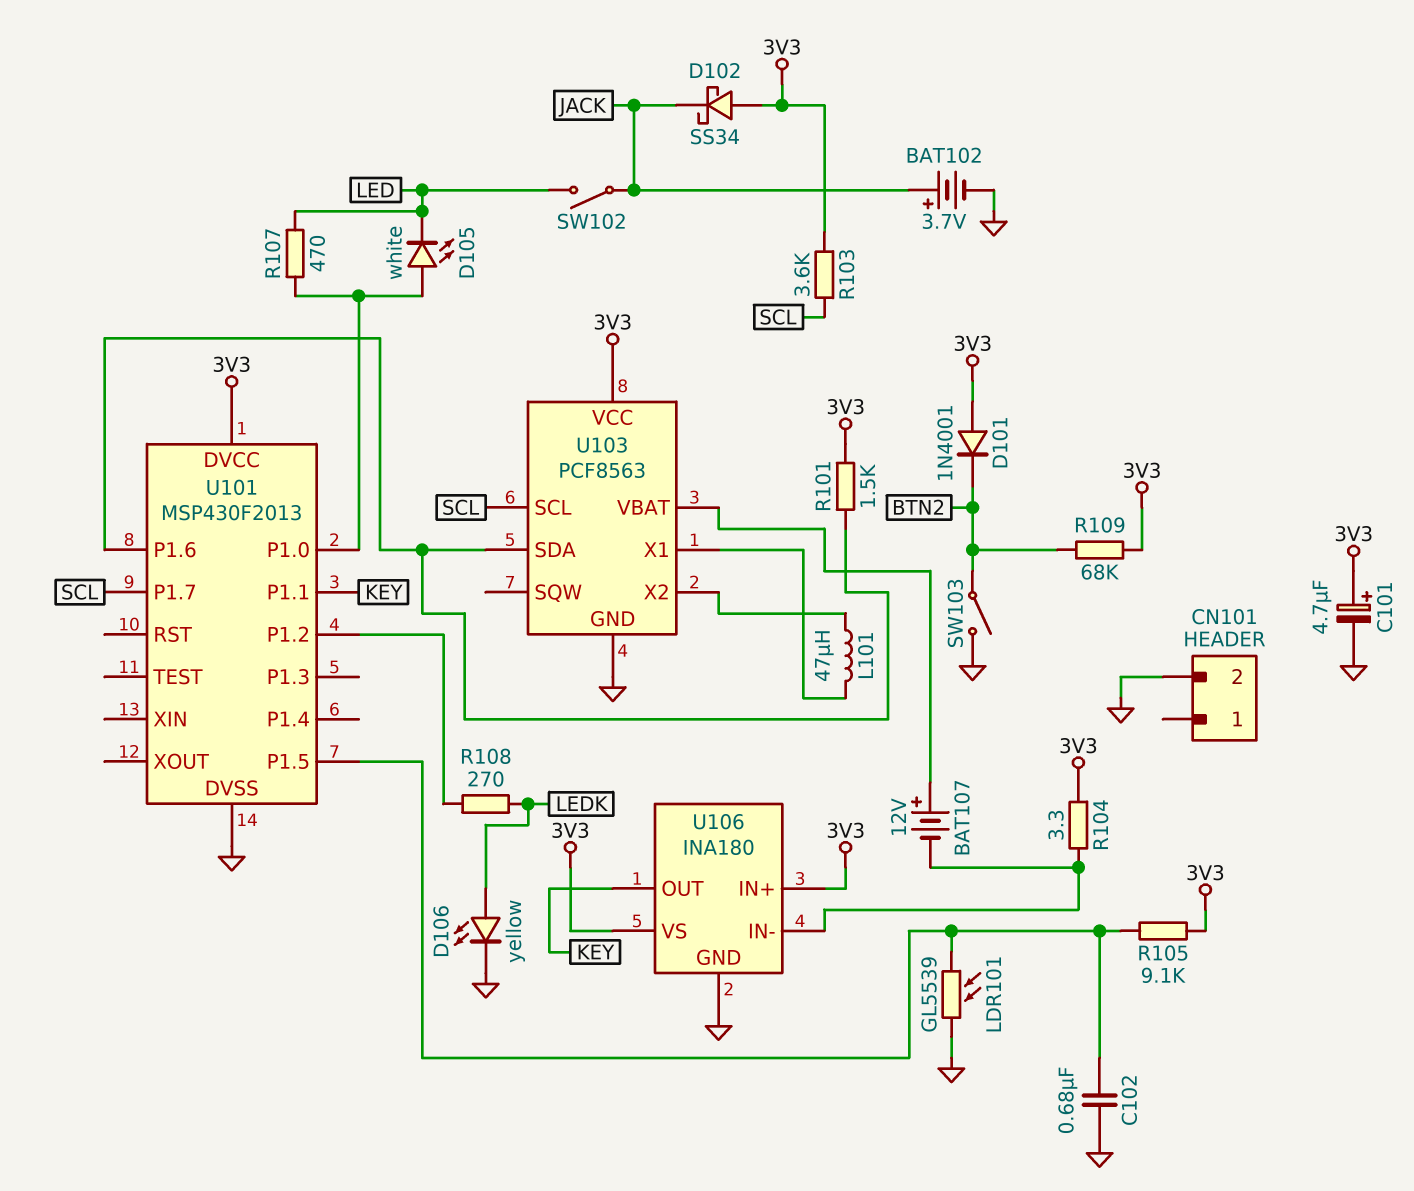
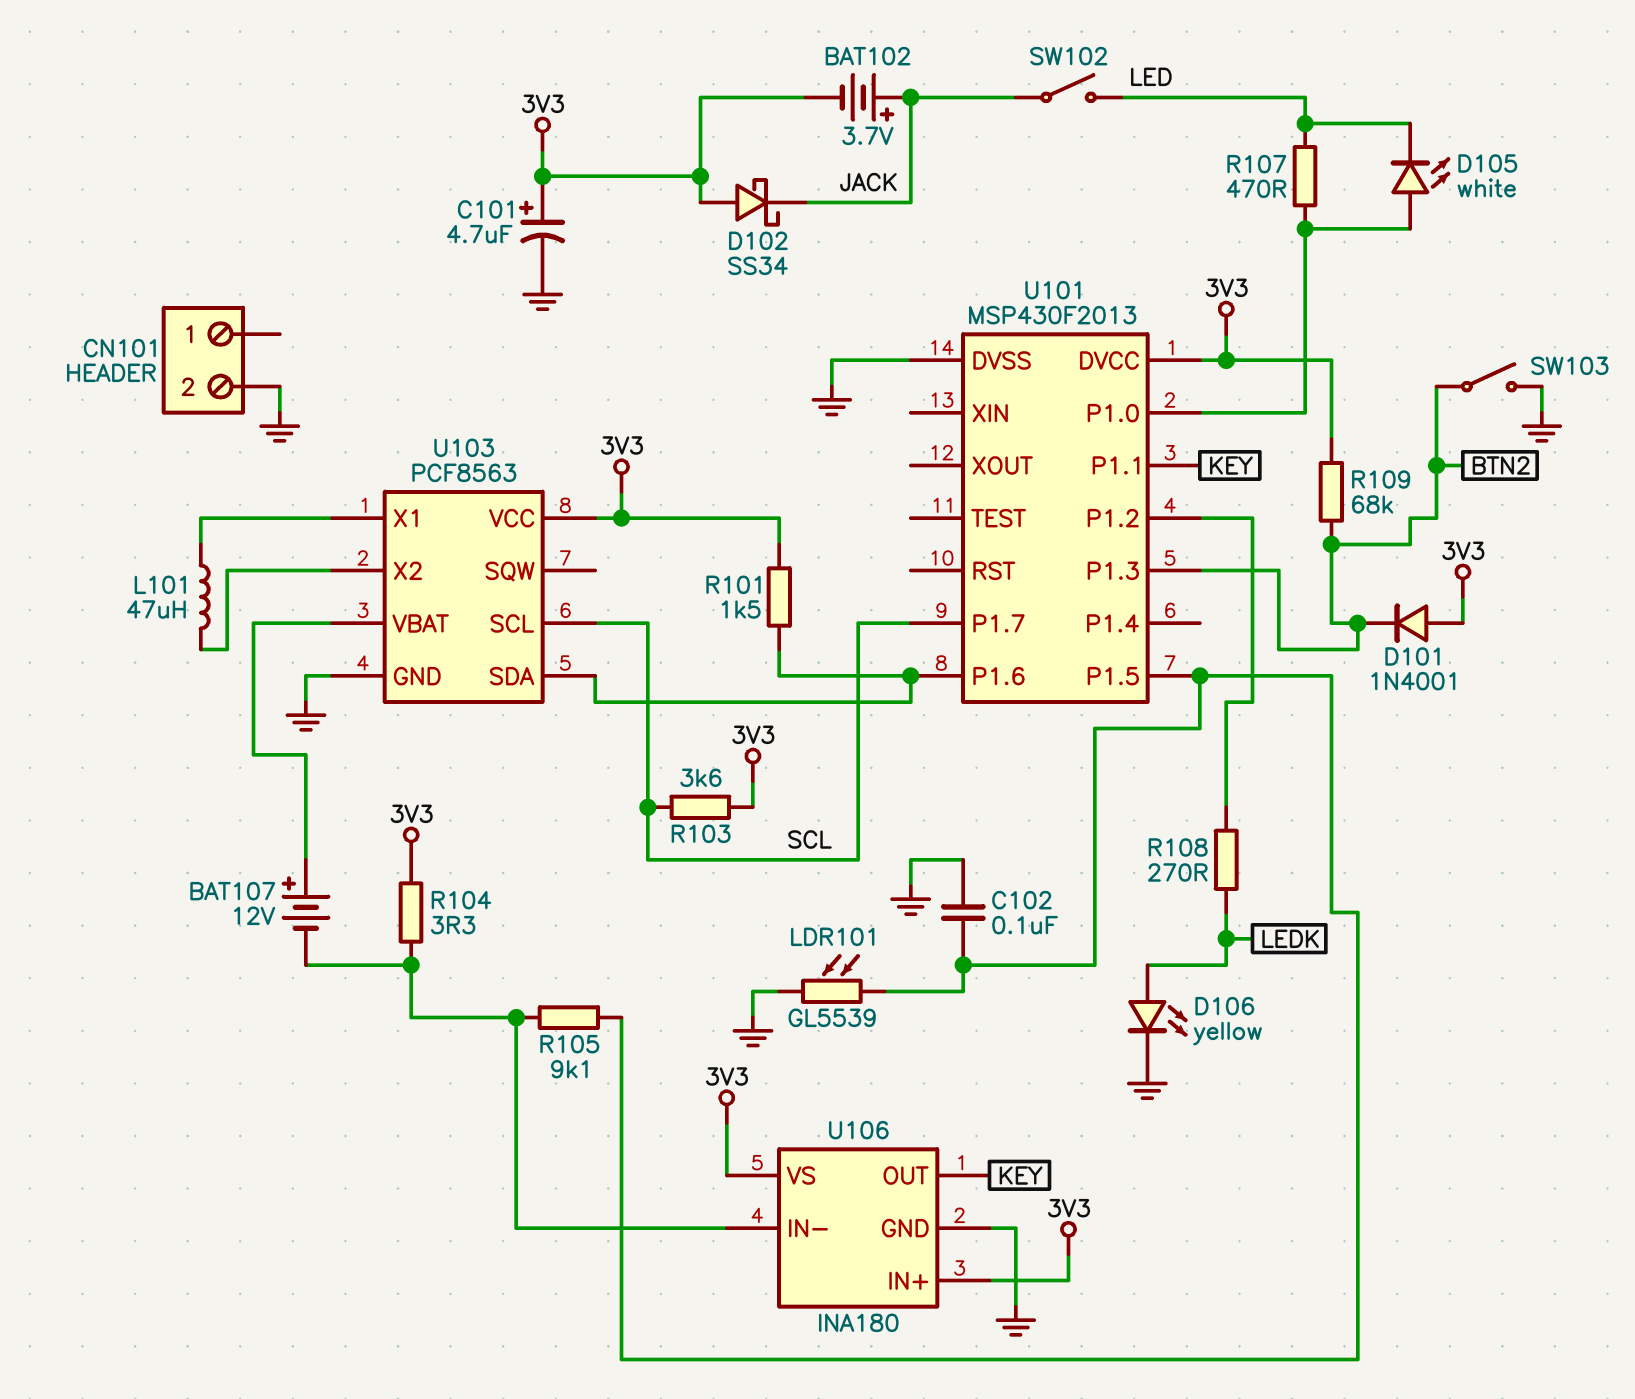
BAT102: 3.7V (plus JACK, minus GND) -> 3.7V (plus JACK, minus 3V3)
C102: 680nF (GND, U101/P1.5) -> 100nF (GND, U101/P1.5)
R105: 9.1k (3V3, U101/P1.5) -> 9.1k (U101/P1.5, U106/IN-)
U101 pin P1.3: none -> BTN2

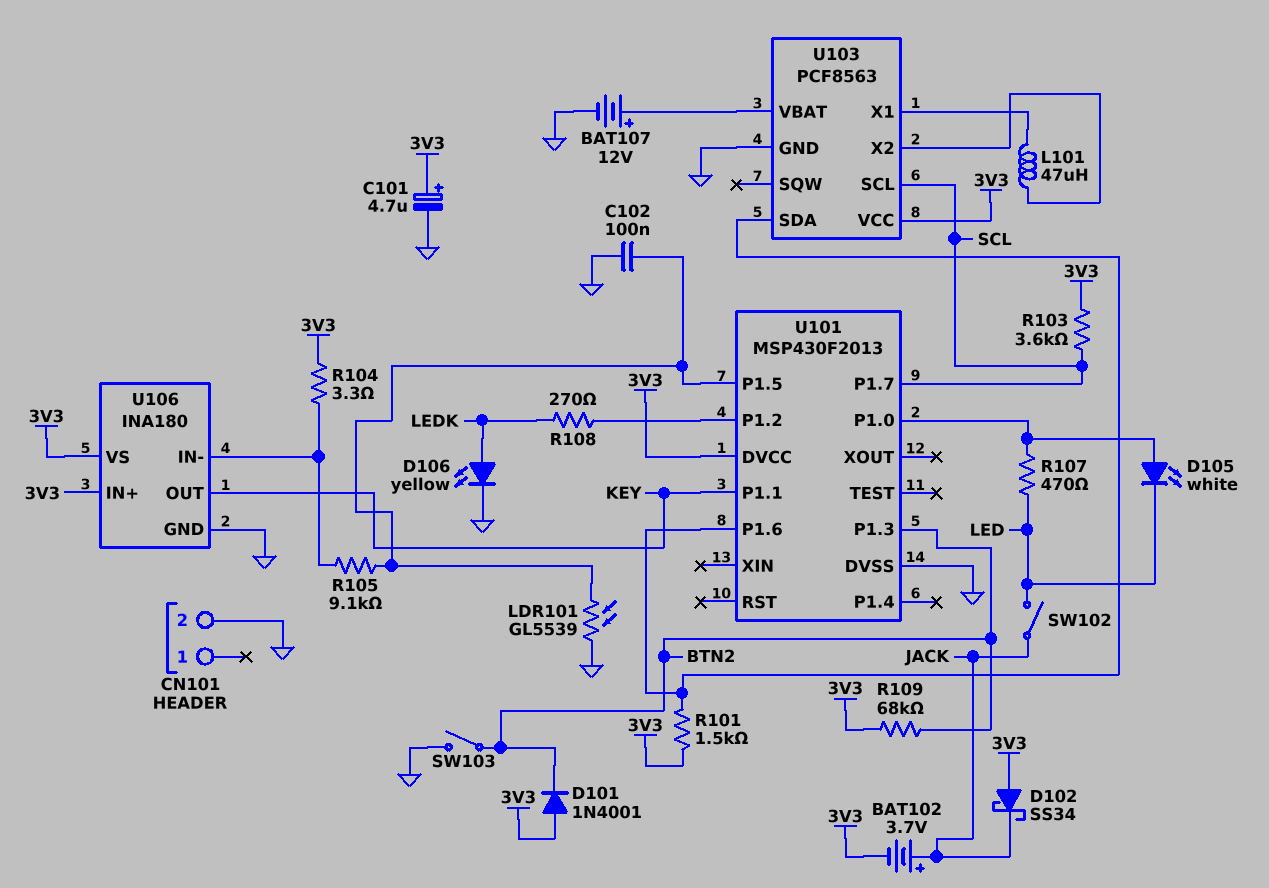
BAT107: 12V (plus U103/VBAT, minus U106/IN-) -> 12V (plus U103/VBAT, minus GND)

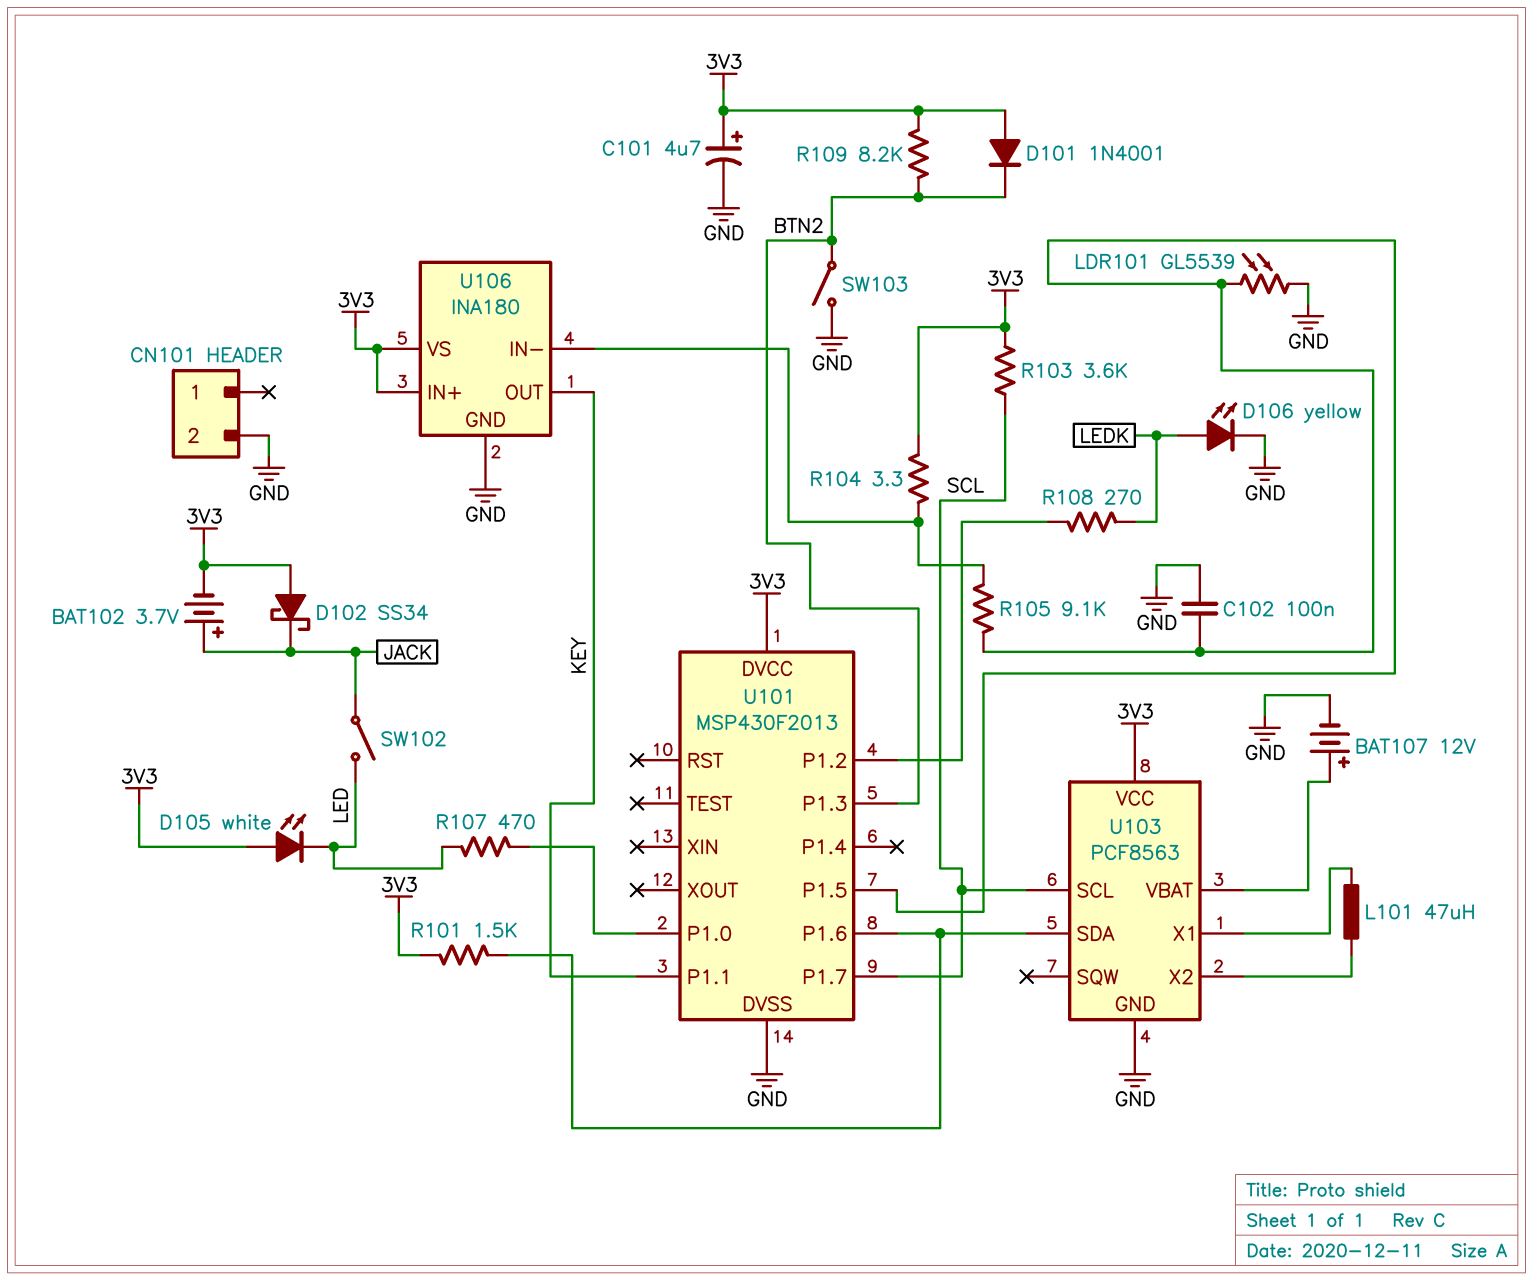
D105: LED white (A U101/P1.0, K LED) -> LED white (A 3V3, K LED)
R109: 68k (3V3, BTN2) -> 8.2k (3V3, BTN2)

